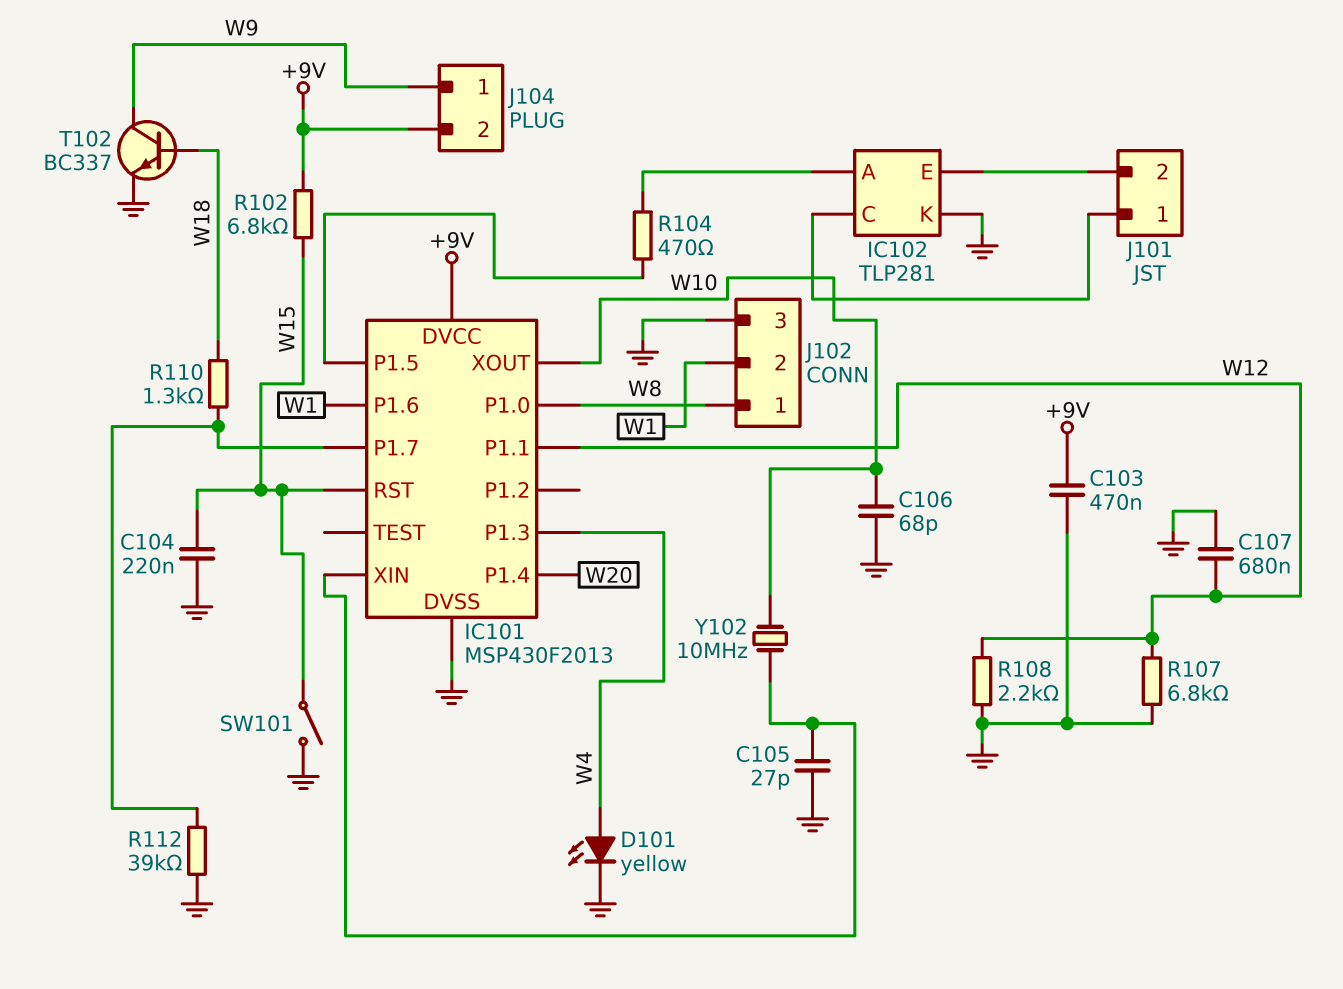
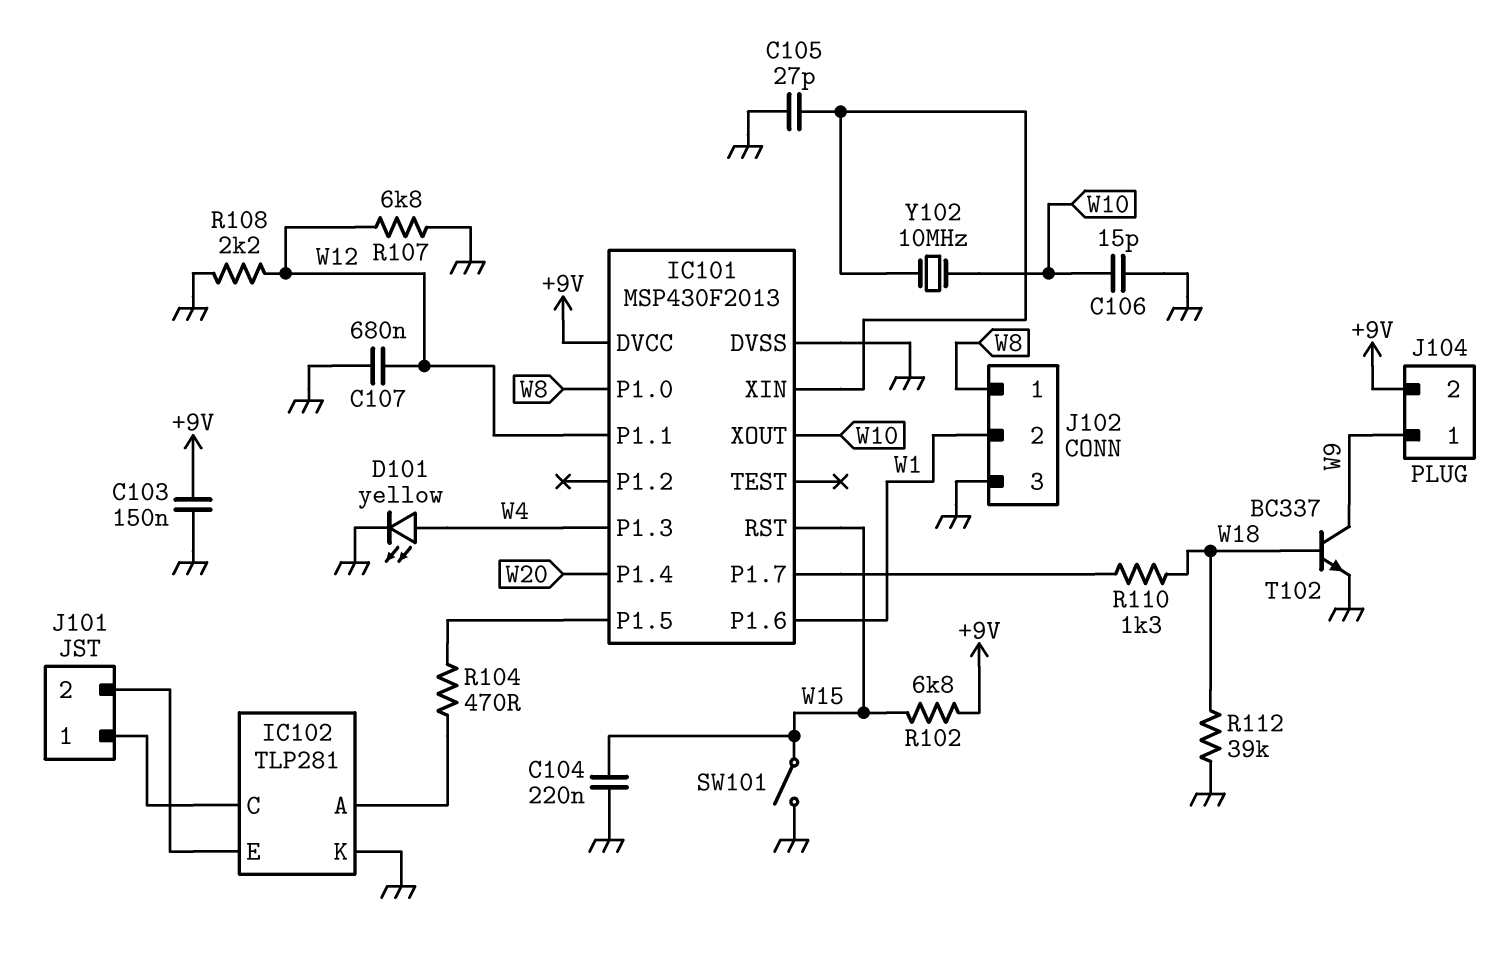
C103: 470nF (+9V, GND) -> 150nF (+9V, GND)
C106: 68pF (GND, W10) -> 15pF (GND, W10)
R112: 39k (GND, IC101/P1.7) -> 39k (GND, W18)

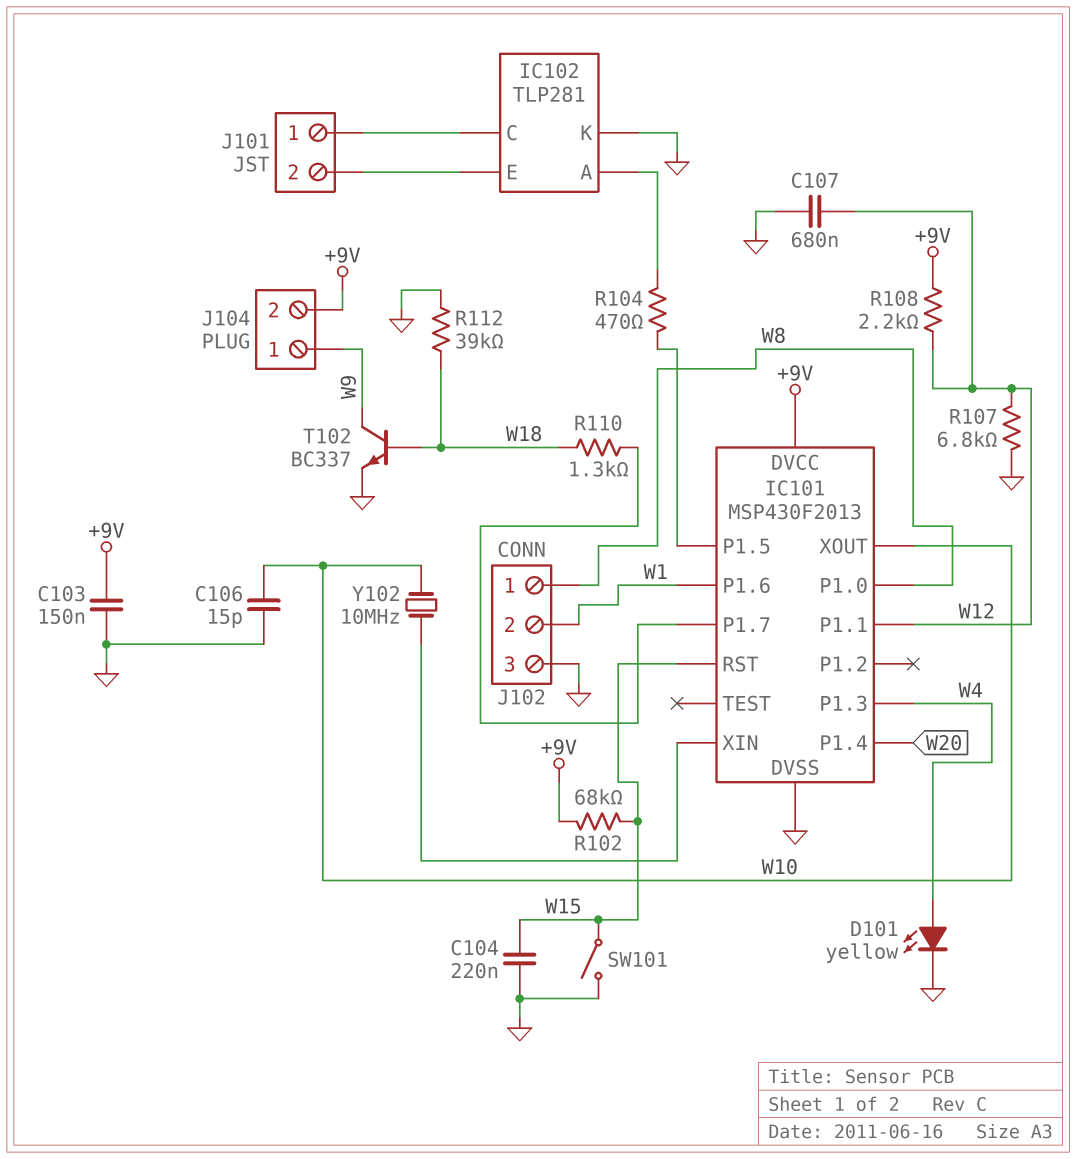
C105: 27pF (GND, IC101/XIN) -> none
R102: 6.8k (+9V, W15) -> 68k (+9V, W15)
R108: 2.2k (GND, W12) -> 2.2k (+9V, W12)

